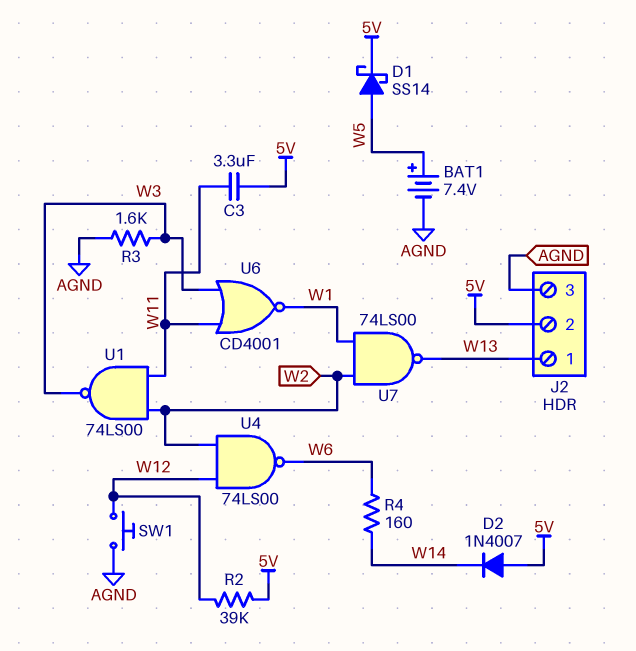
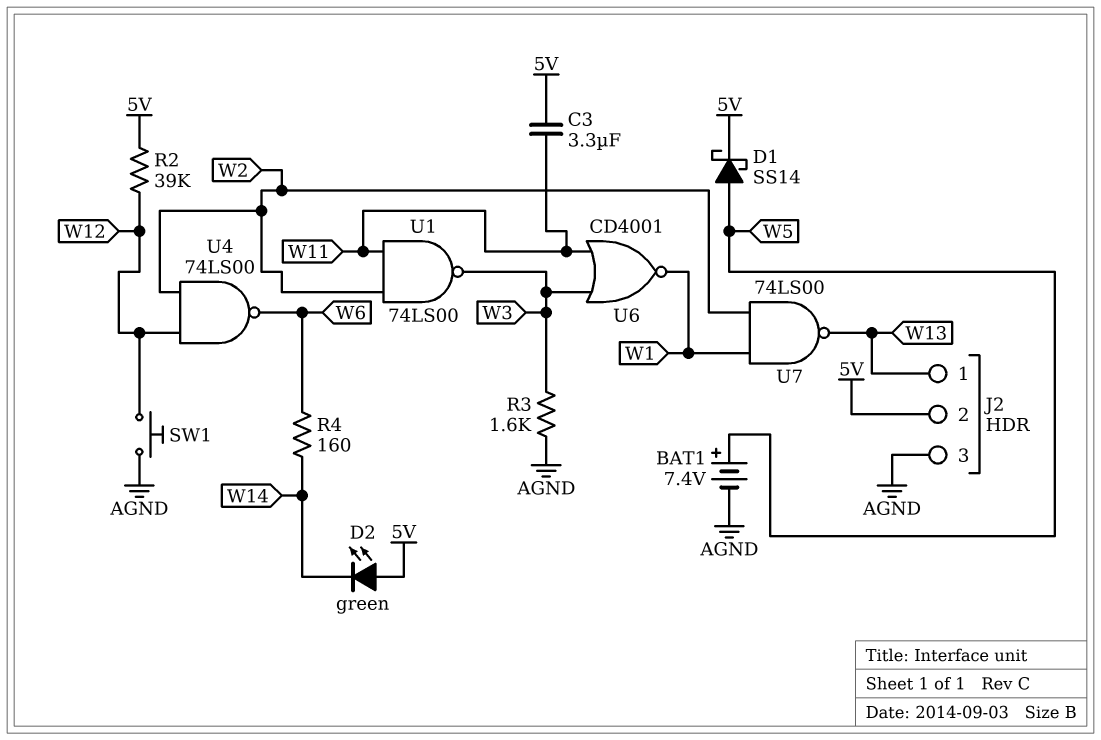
D2: diode 1N4007 (A 5V, K W14) -> LED green (A 5V, K W14)

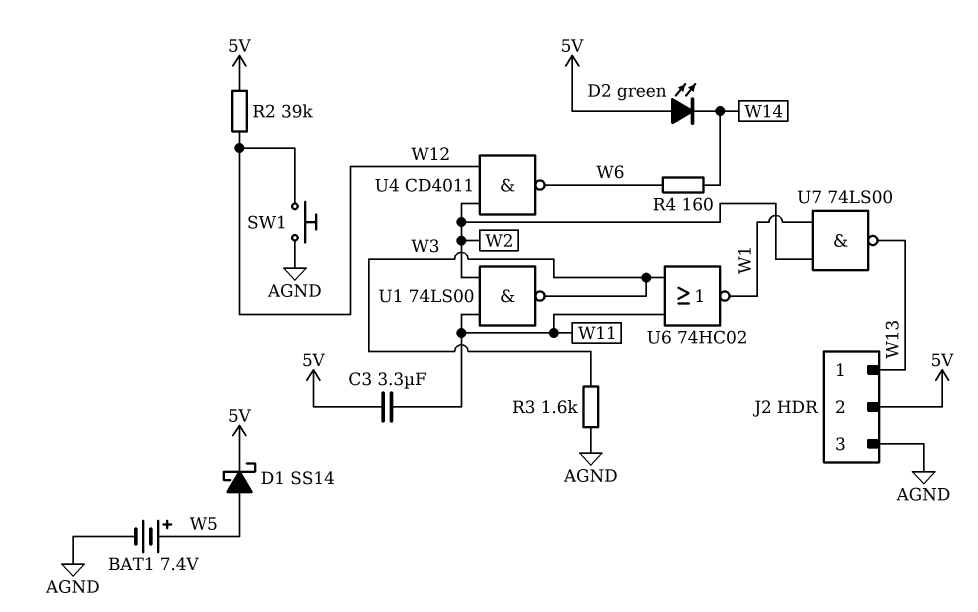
U4: NAND 74LS00 (in W2, in W12, out W6) -> NAND CD4011 (in W2, in W12, out W6)
U6: NOR CD4001 (in W3, in W11, out W1) -> NOR 74HC02 (in W3, in W11, out W1)

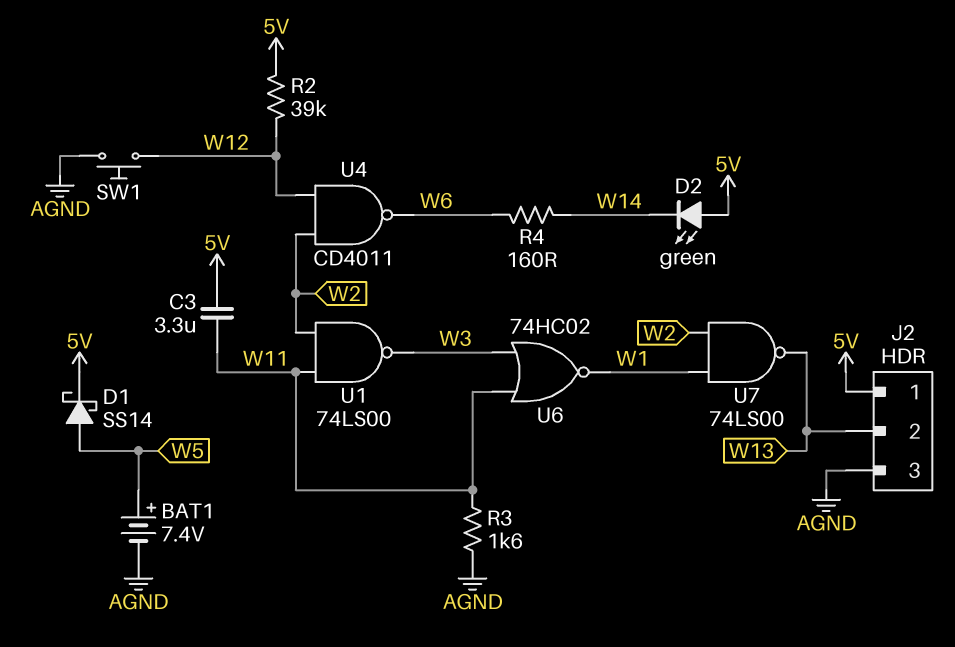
J2 pin 1: W13 -> 5V
J2 pin 2: 5V -> W13
R3: 1.6k (AGND, W3) -> 1.6k (AGND, W11)

